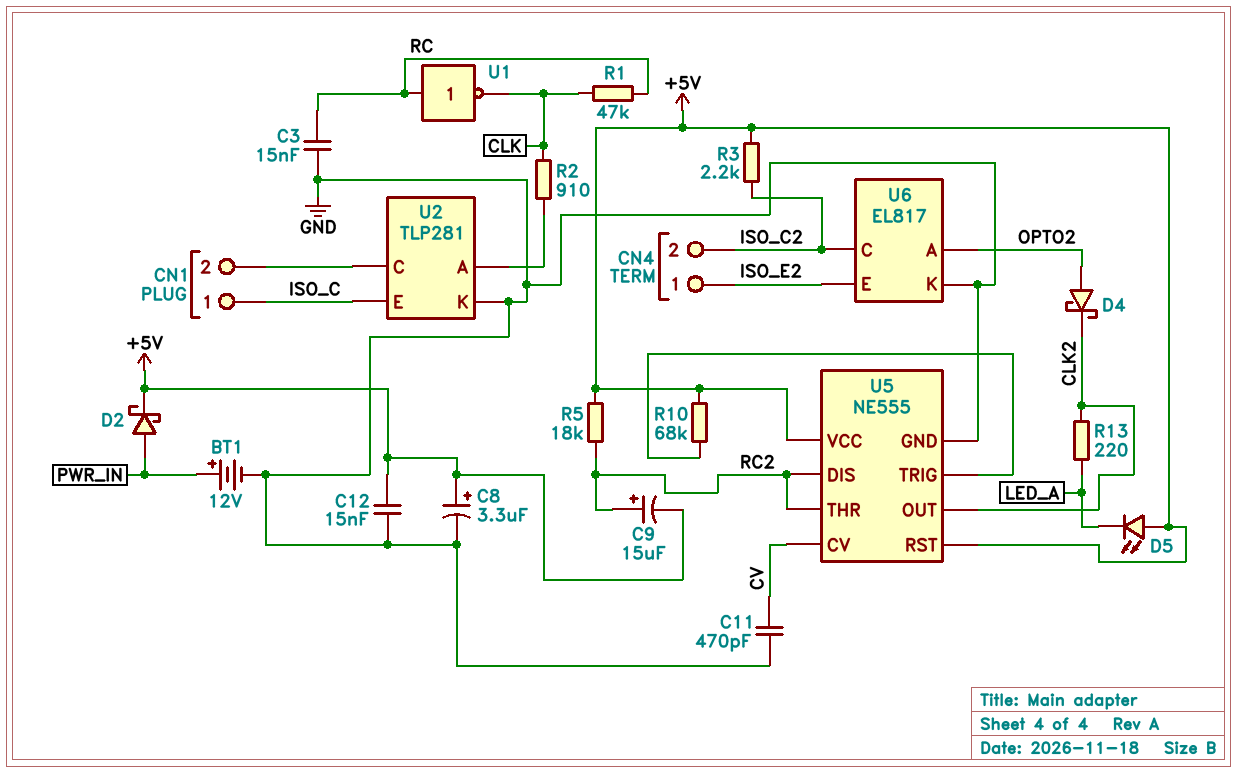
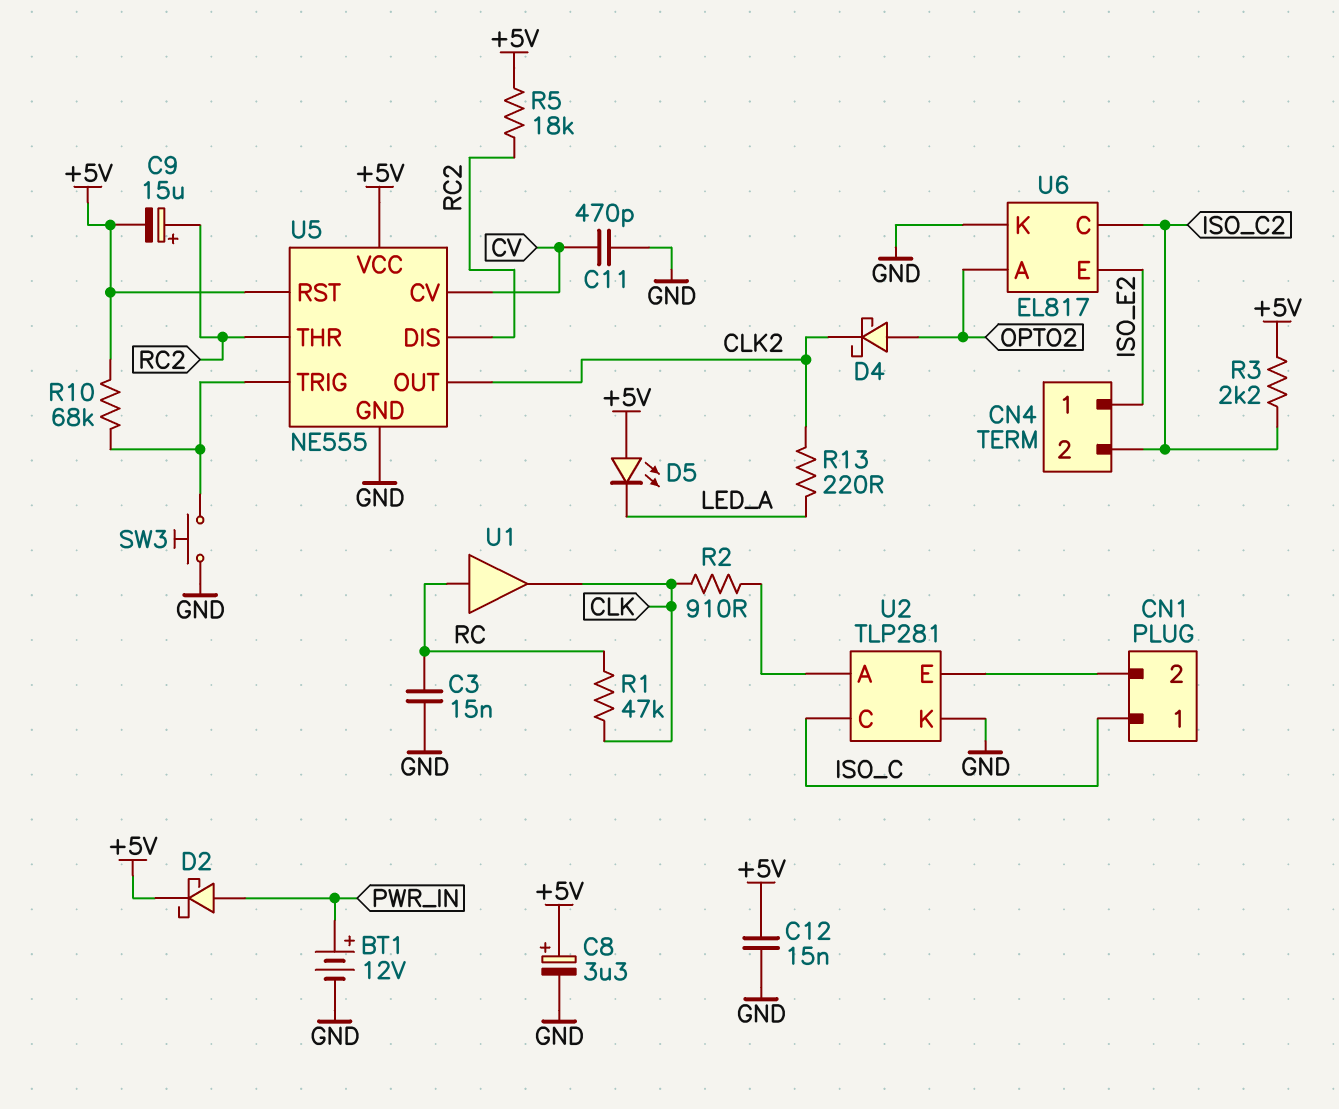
SW3: none -> button (GND, U5/TRIG)
U1: NOT (in RC, out CLK) -> buffer (in RC, out CLK)
U2 pin C: CN1/2 -> ISO_C
U2 pin E: ISO_C -> CN1/2

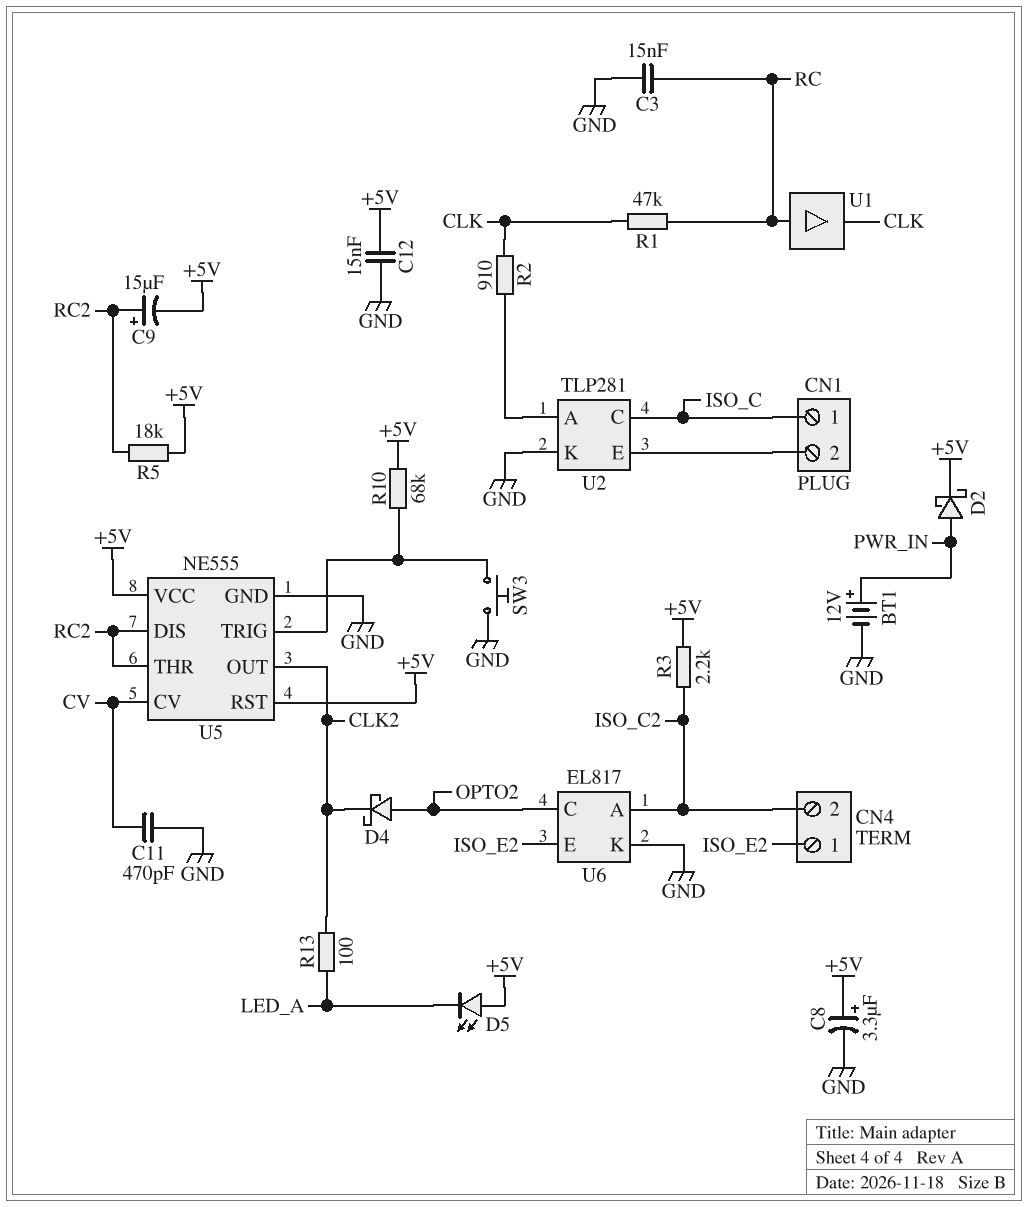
R13: 220 (CLK2, LED_A) -> 100 (CLK2, LED_A)
U6 pin A: OPTO2 -> ISO_C2
U6 pin C: ISO_C2 -> OPTO2

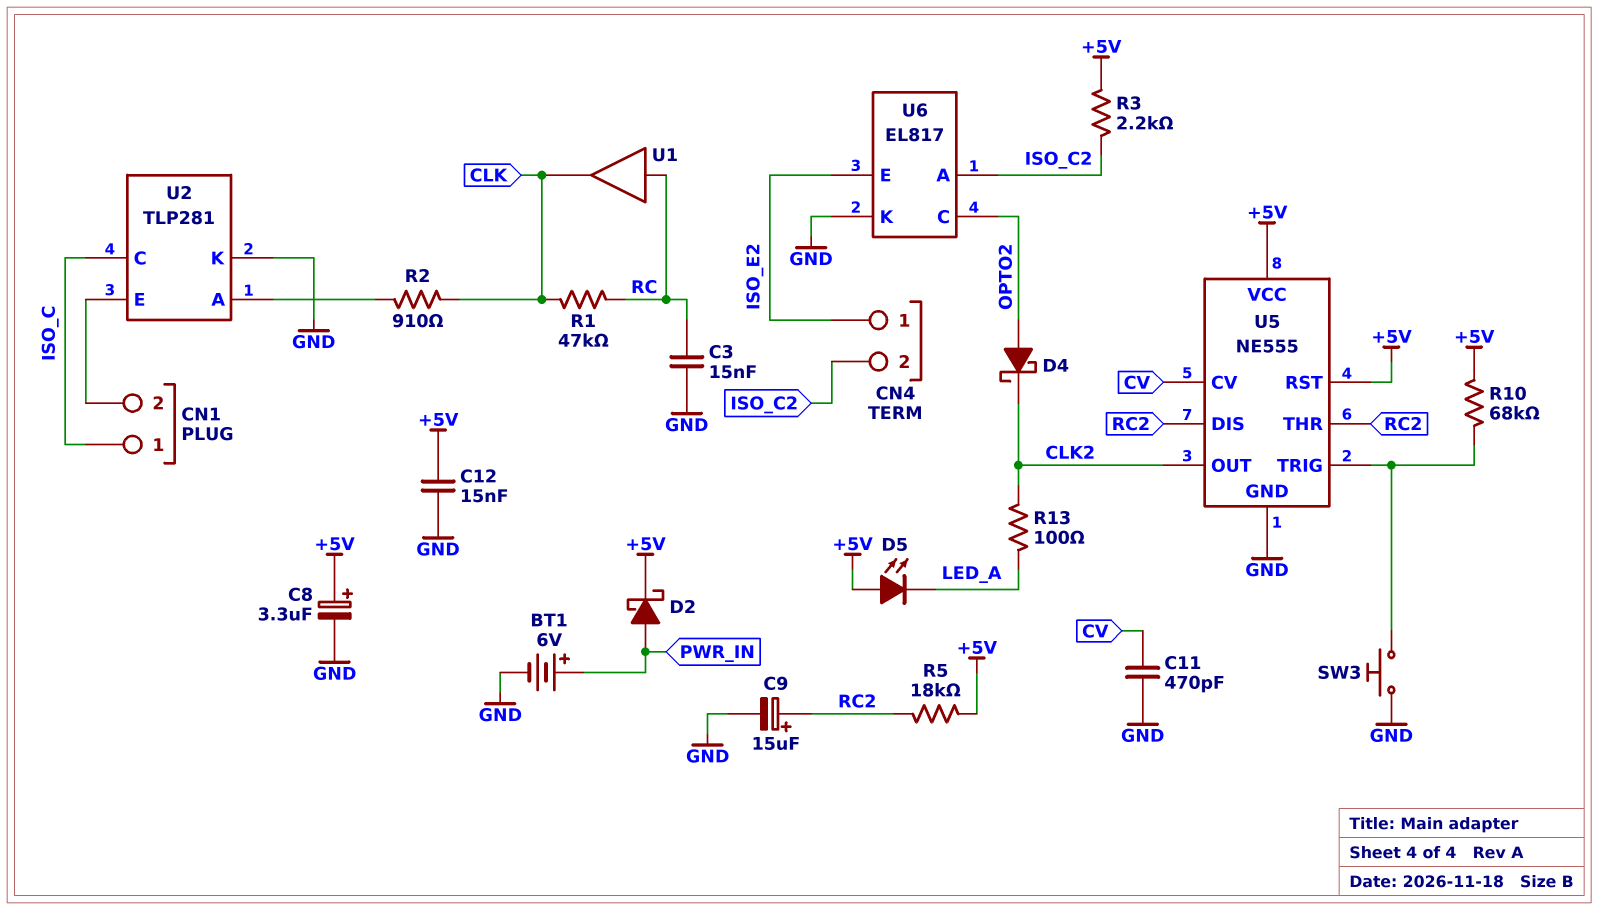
BT1: 12V (plus PWR_IN, minus GND) -> 6V (plus PWR_IN, minus GND)
C9: 15uF (plus RC2, minus +5V) -> 15uF (plus RC2, minus GND)

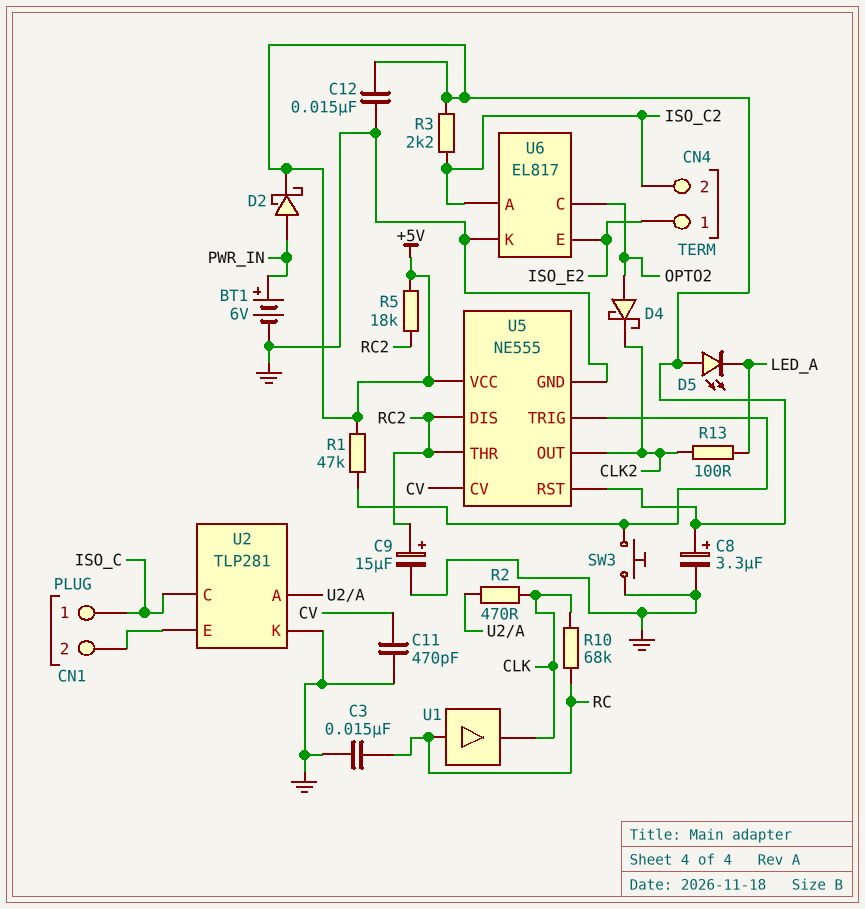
R1: 47k (CLK, RC) -> 47k (+5V, U5/TRIG)
R2: 910 (CLK, U2/A) -> 470 (CLK, U2/A)
R10: 68k (+5V, U5/TRIG) -> 68k (CLK, RC)

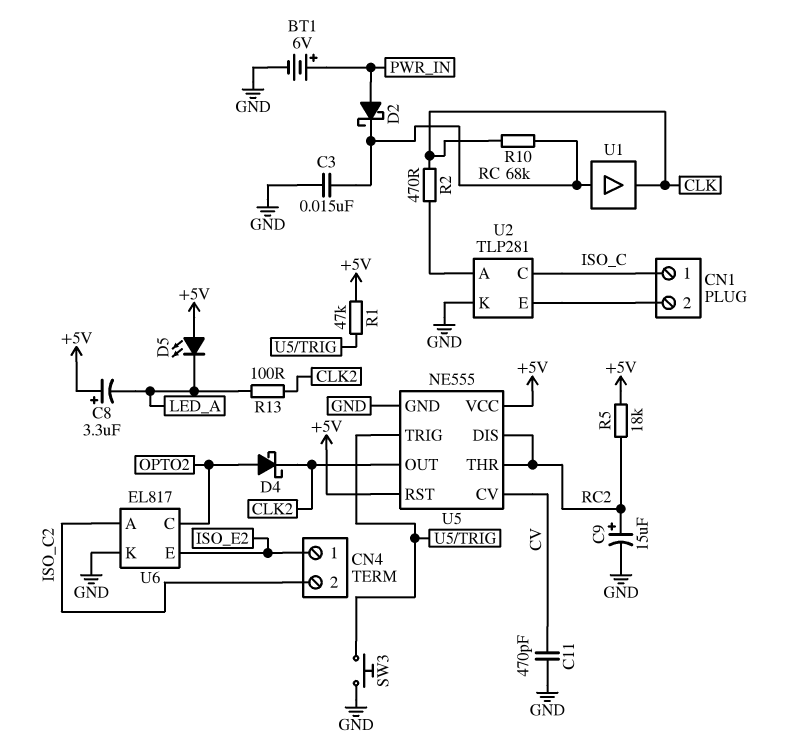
C8: 3.3uF (plus +5V, minus GND) -> 3.3uF (plus +5V, minus LED_A)
C12: 15nF (+5V, GND) -> none
D2: schottky (A PWR_IN, K +5V) -> schottky (A PWR_IN, K RC)
R3: 2.2k (+5V, ISO_C2) -> none

